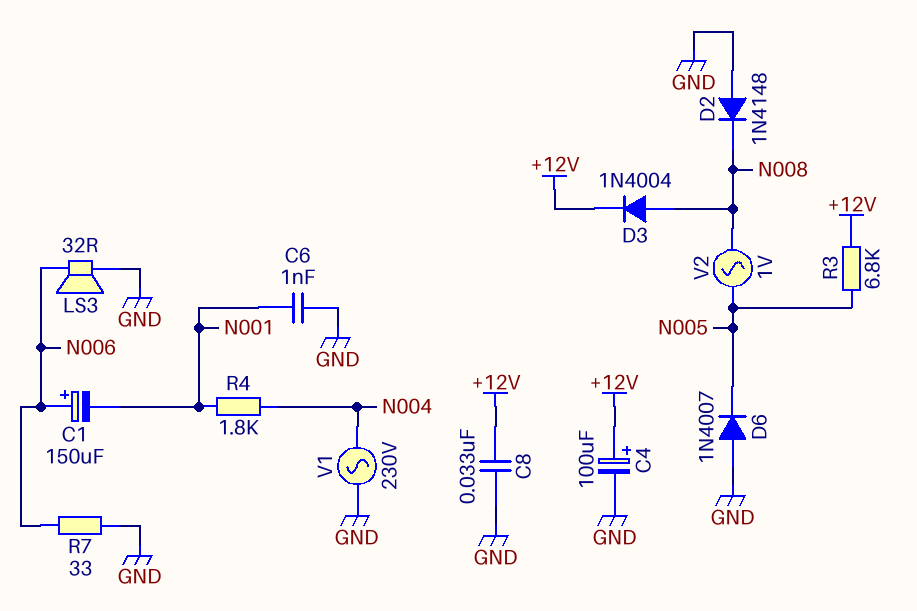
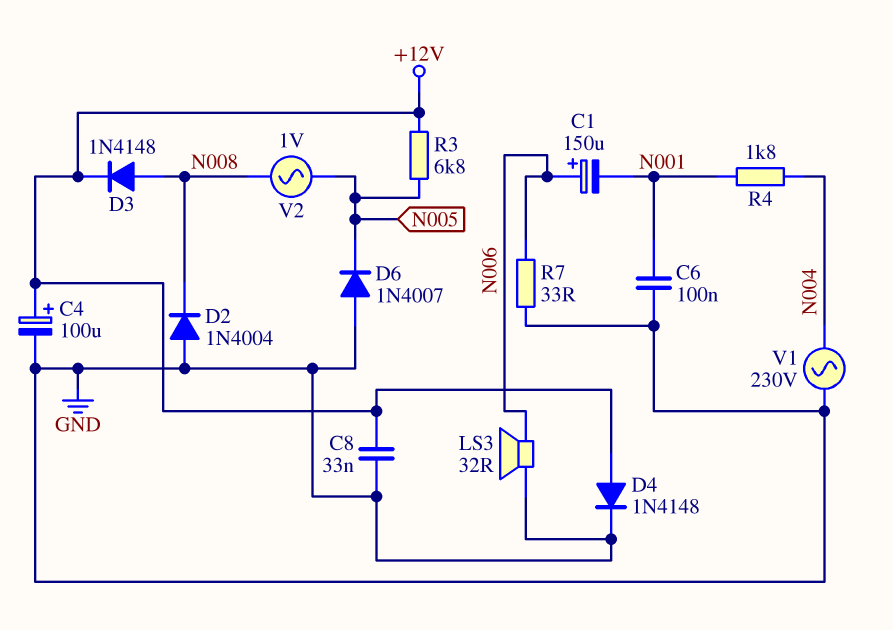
C6: 1nF (GND, N001) -> 100nF (GND, N001)
D2: diode 1N4148 (A GND, K N008) -> diode 1N4004 (A GND, K N008)
D3: diode 1N4004 (A N008, K +12V) -> diode 1N4148 (A N008, K +12V)
D4: none -> diode 1N4148 (A +12V, K GND)

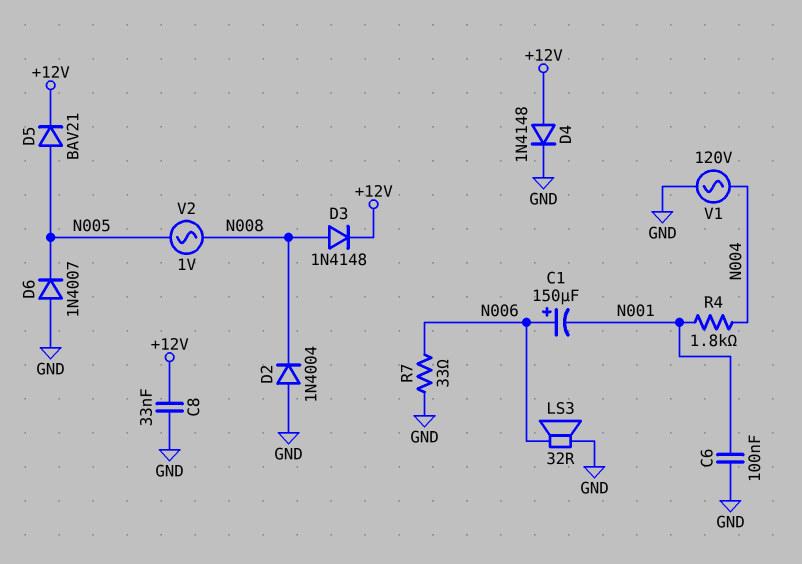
C4: 100uF (plus +12V, minus GND) -> none
D5: none -> diode BAV21 (A N005, K +12V)
R3: 6.8k (+12V, N005) -> none
V1: AC 230V (GND, N004) -> AC 120V (GND, N004)

